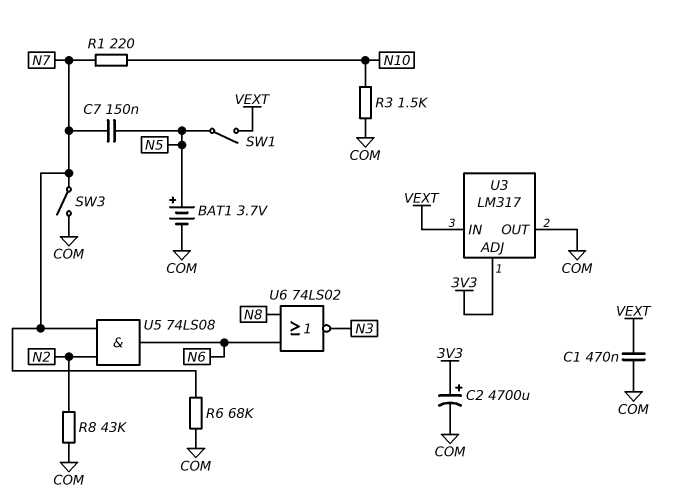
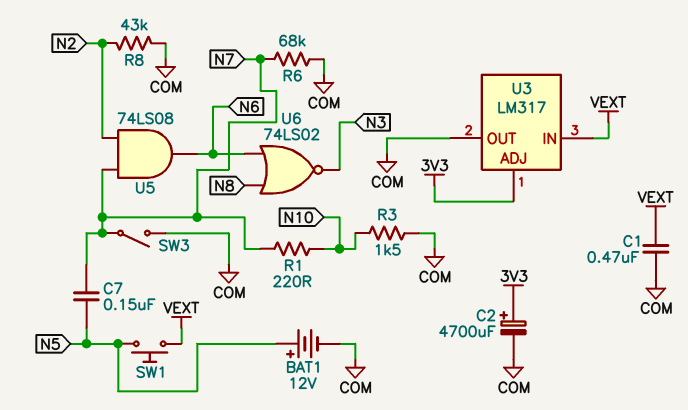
BAT1: 3.7V (plus N5, minus COM) -> 12V (plus N5, minus COM)
SW1: switch (N5, VEXT) -> button (N5, VEXT)

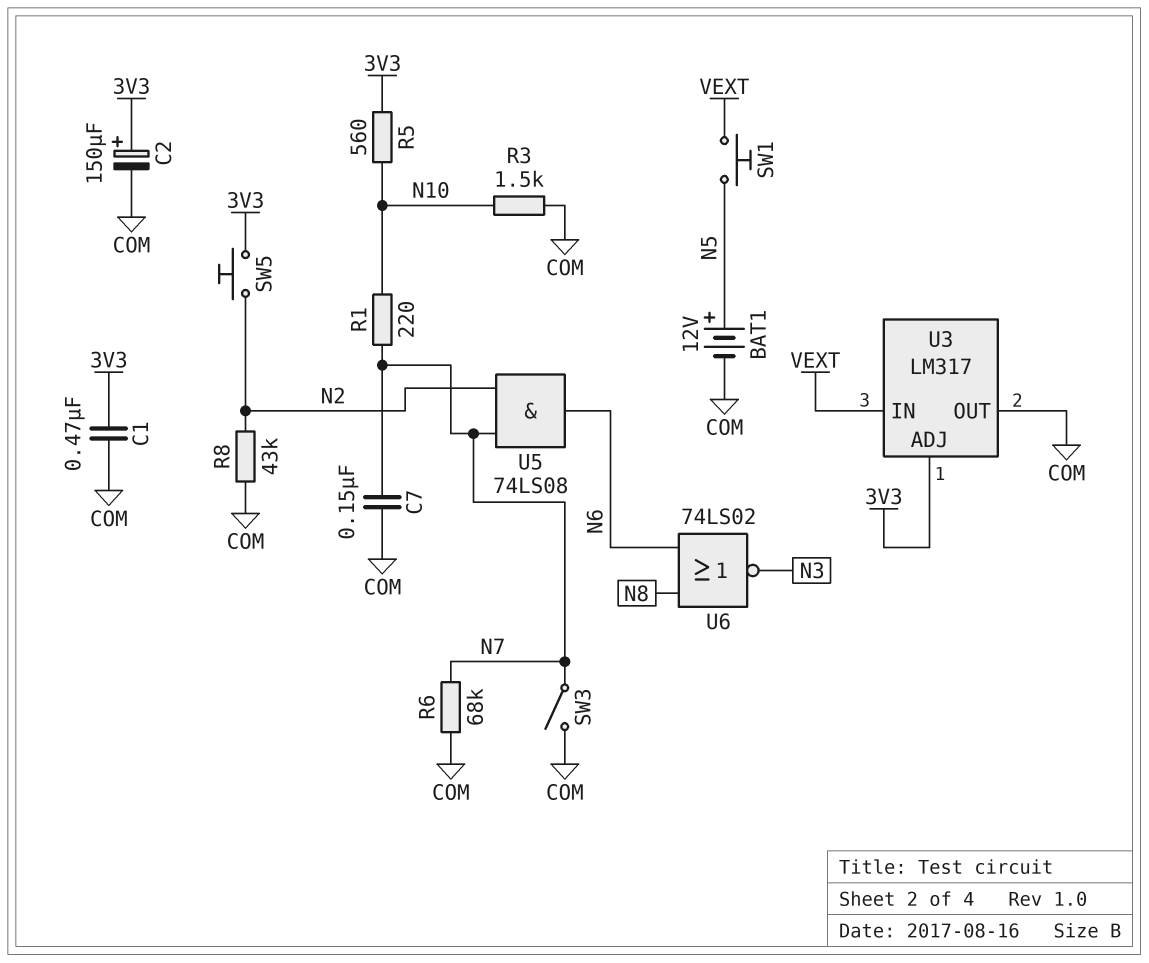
C1: 470nF (COM, VEXT) -> 470nF (3V3, COM)
C2: 4700uF (plus 3V3, minus COM) -> 150uF (plus 3V3, minus COM)
C7: 150nF (N5, N7) -> 150nF (COM, N7)
R5: none -> 560 (3V3, N10)
SW5: none -> button (3V3, N2)

